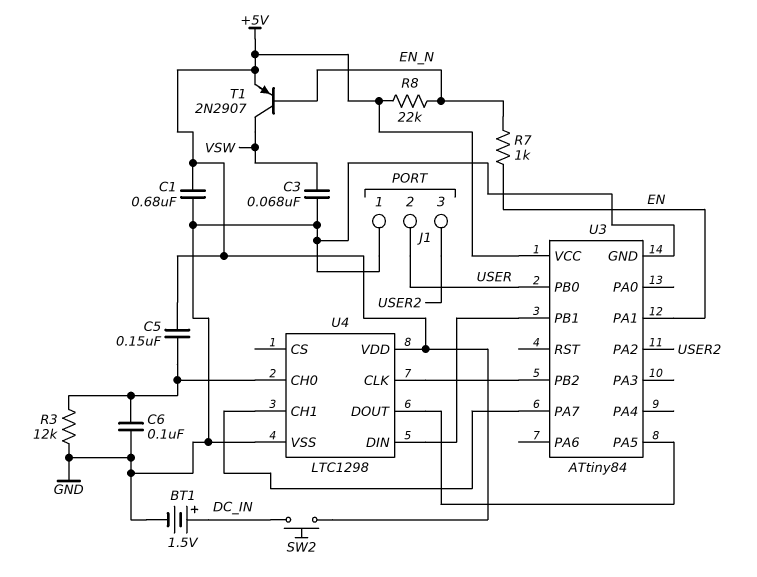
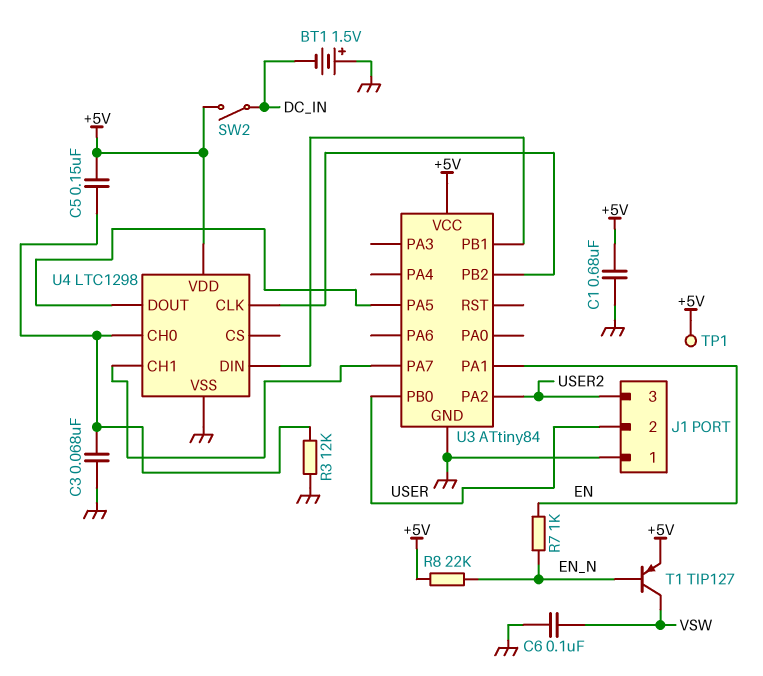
BT1: 1.5V (plus DC_IN, minus GND) -> 1.5V (plus GND, minus DC_IN)
C3: 68nF (GND, VSW) -> 68nF (GND, U4/CH0)
C6: 100nF (GND, U4/CH0) -> 100nF (GND, VSW)
SW2: button (+5V, DC_IN) -> switch (+5V, DC_IN)
T1: PNP 2N2907 (B EN_N, C VSW, E +5V) -> PNP TIP127 (B EN_N, C VSW, E +5V)
TP1: none -> test point (+5V)

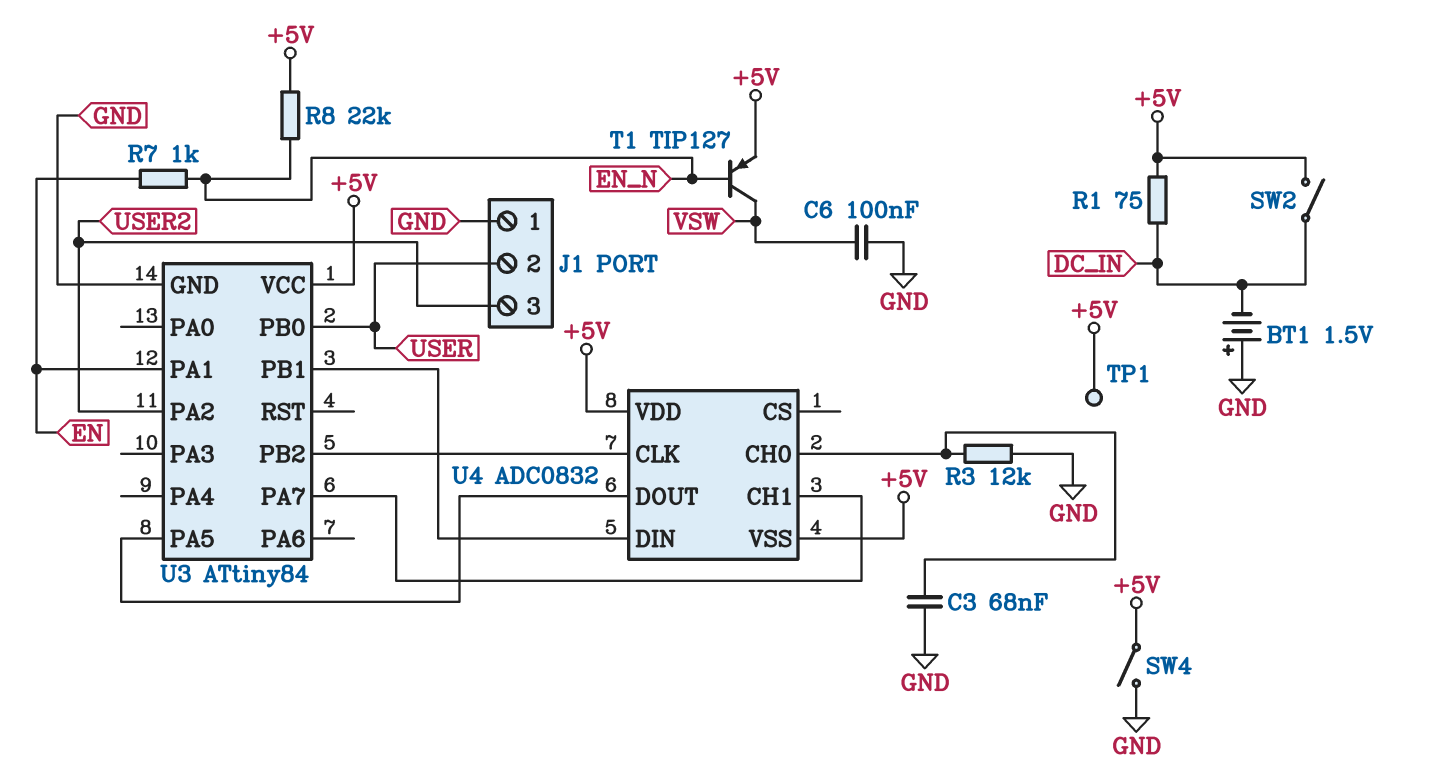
C1: 680nF (+5V, GND) -> none
C5: 150nF (+5V, U4/CH0) -> none
R1: none -> 75 (+5V, DC_IN)
SW4: none -> switch (+5V, GND)
U4: LTC1298 -> ADC0832
U4 pin VSS: GND -> +5V

